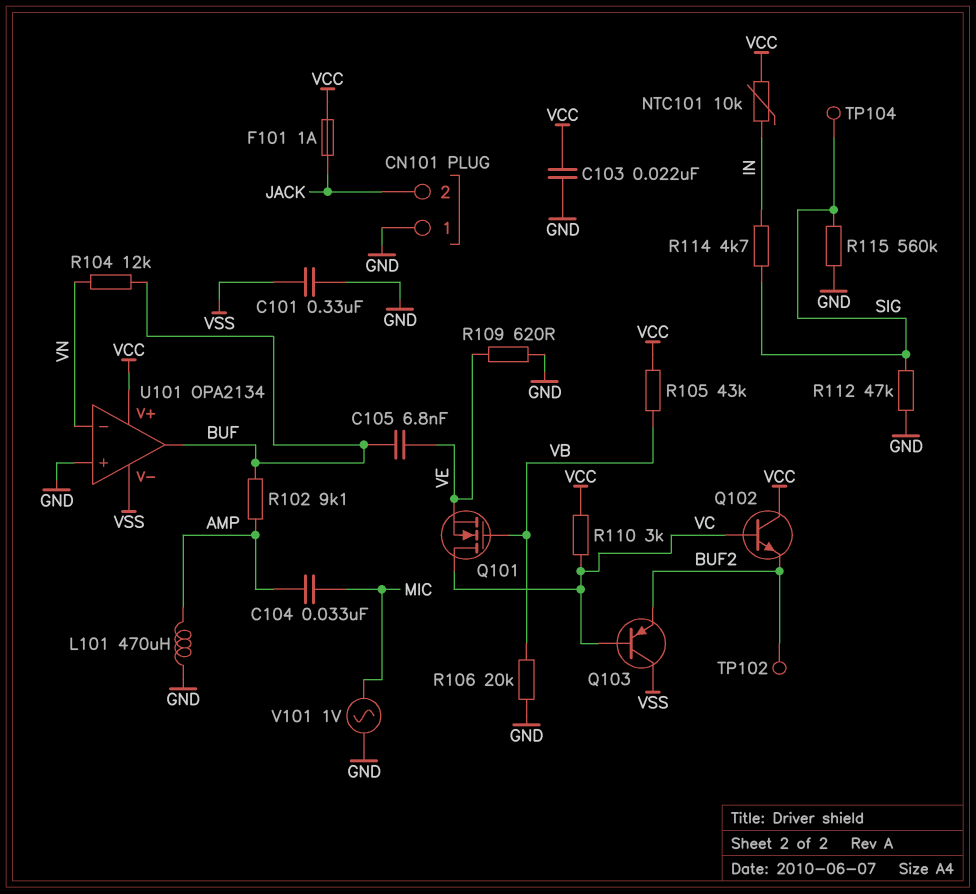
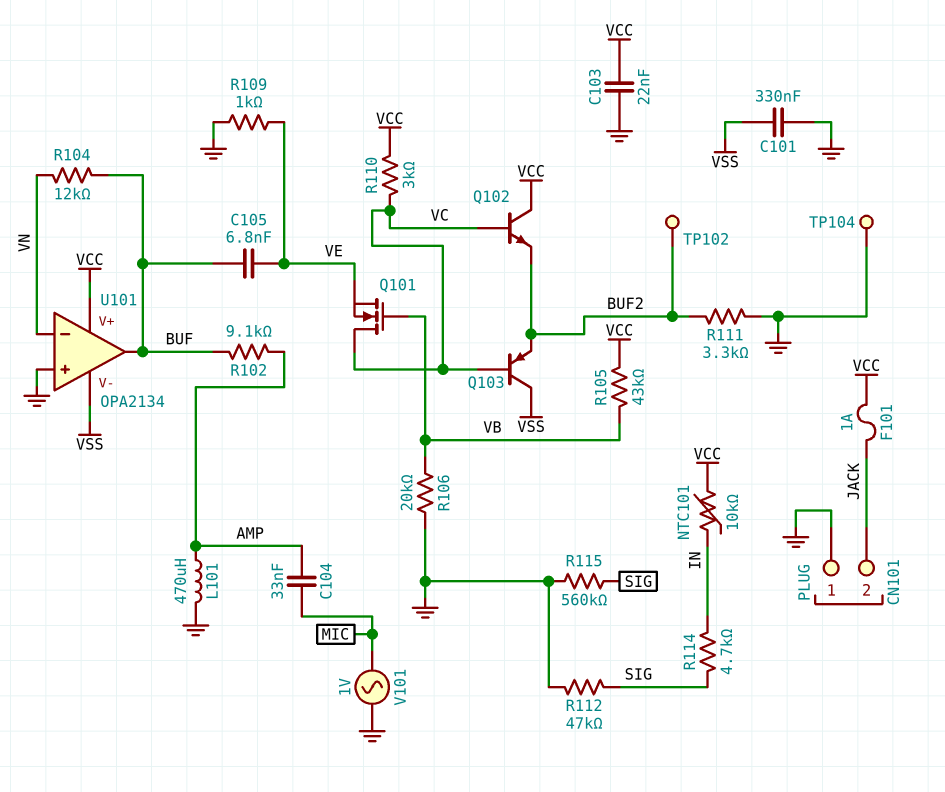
R109: 620 (GND, VE) -> 1k (GND, VE)
R111: none -> 3.3k (BUF2, GND)
TP104: test point (SIG) -> test point (GND)

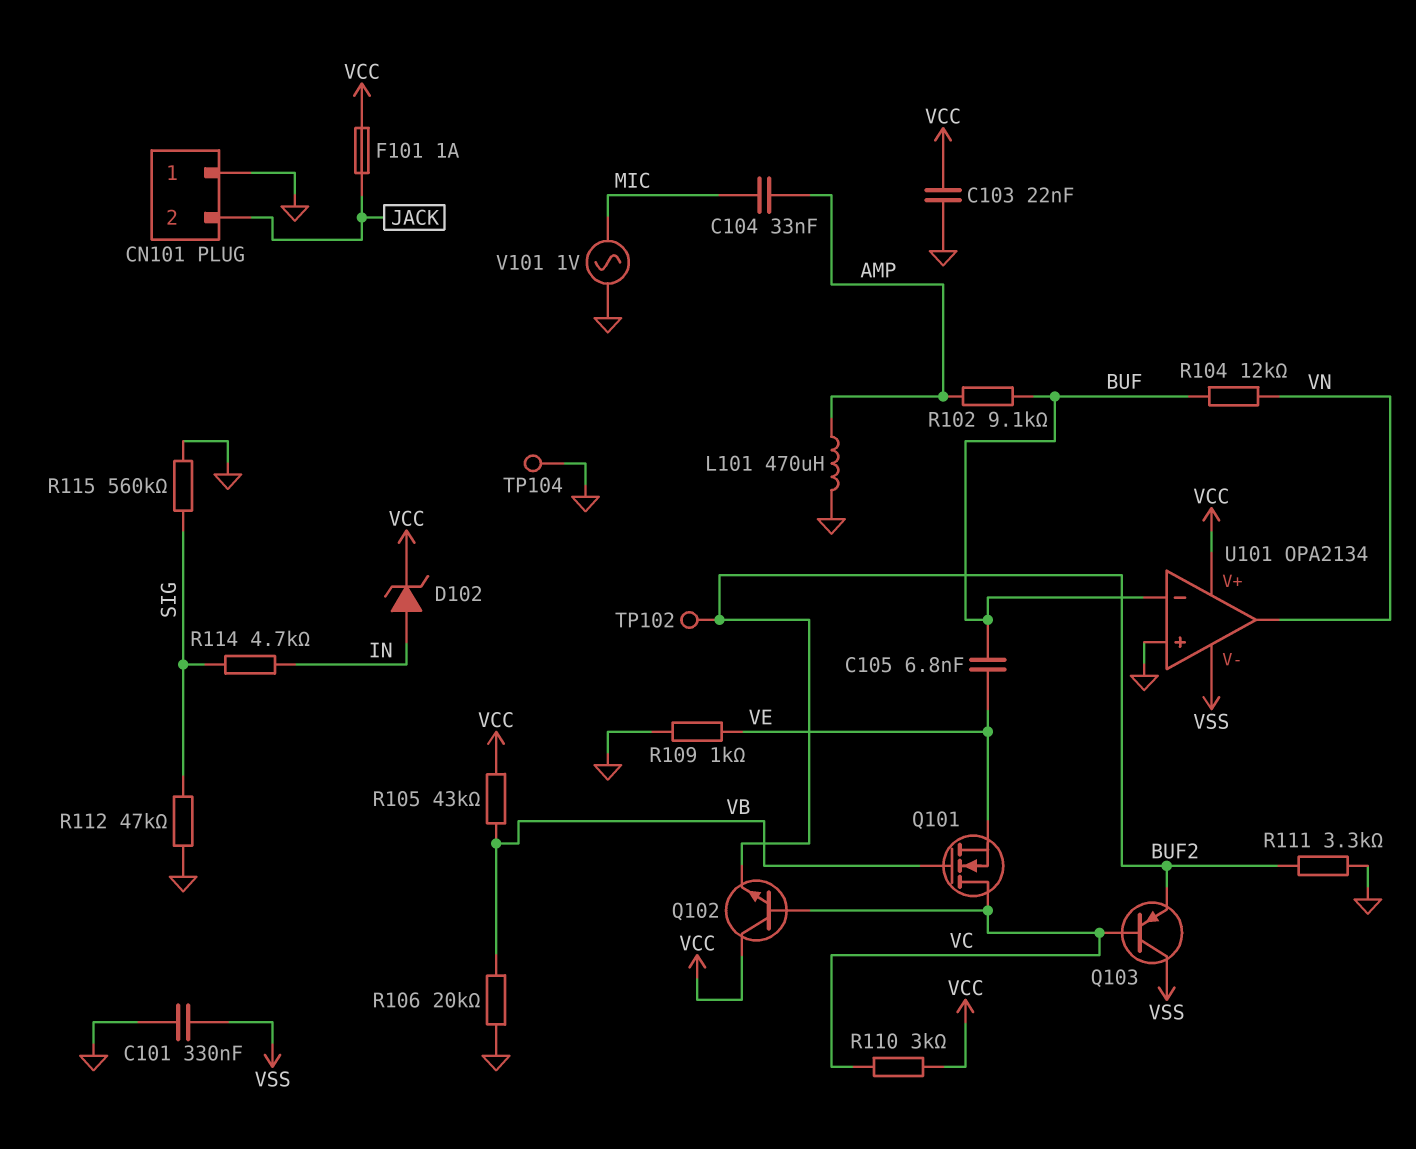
D102: none -> zener (A IN, K VCC)
NTC101: 10k (IN, VCC) -> none
U101 pin in-: VN -> BUF
U101 pin out: BUF -> VN

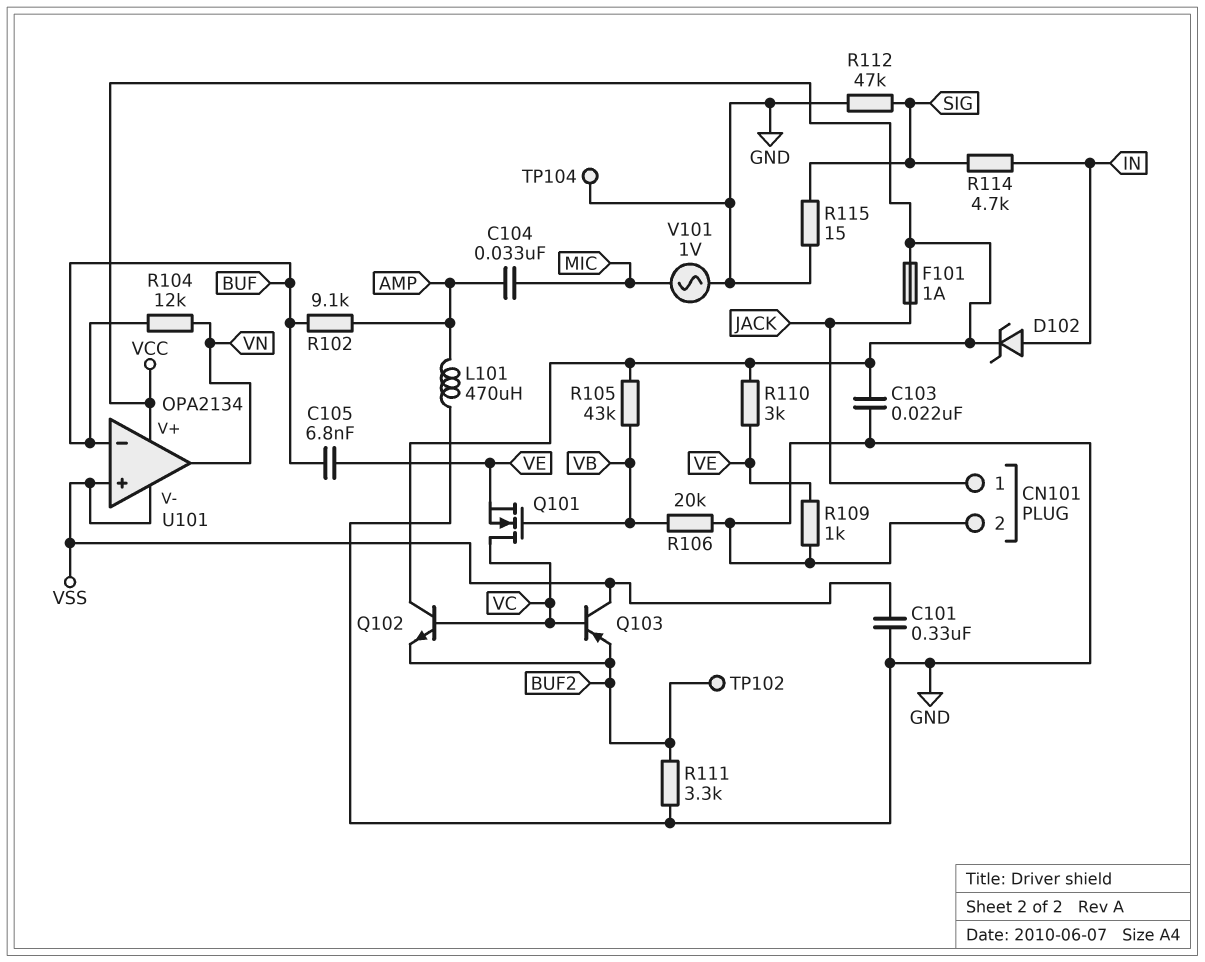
CN101 pin 1: GND -> JACK
CN101 pin 2: JACK -> GND
R110: 3k (VC, VCC) -> 3k (VCC, VE)
R115: 560k (GND, SIG) -> 15 (GND, SIG)
U101 pin in+: GND -> VSS

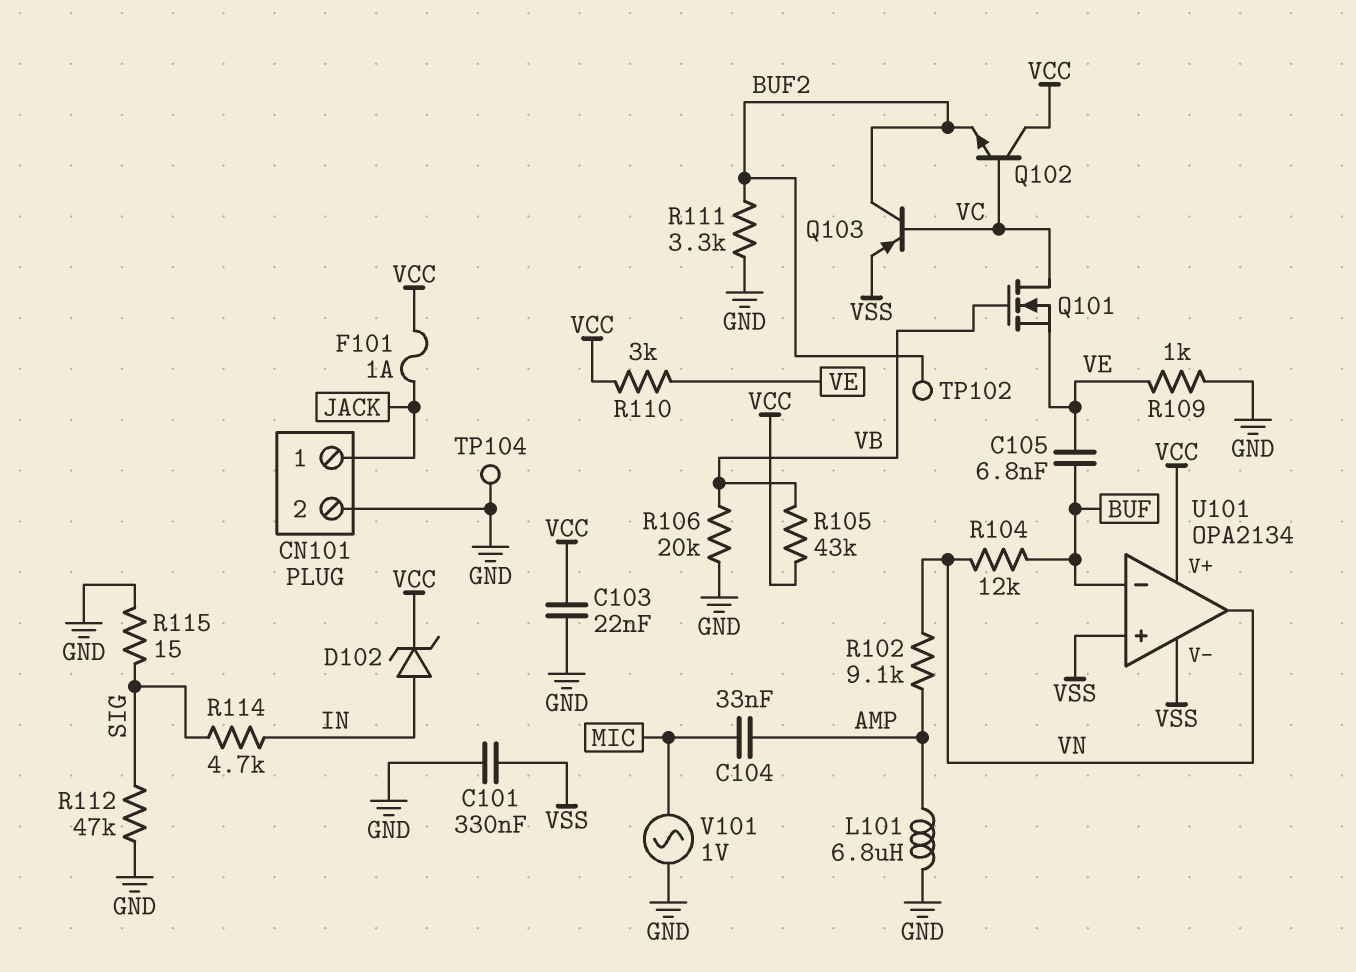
L101: 470uH (AMP, GND) -> 6.8uH (AMP, GND)
Q103: PNP (B VC, C VSS, E BUF2) -> PNP (B VC, C BUF2, E VSS)
R102: 9.1k (AMP, BUF) -> 9.1k (AMP, VN)

